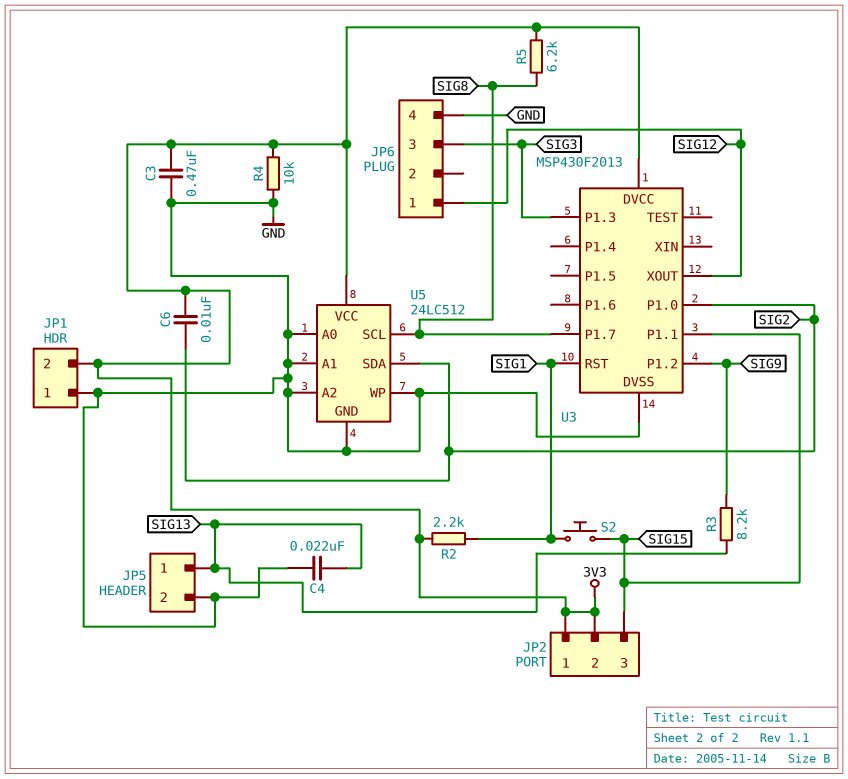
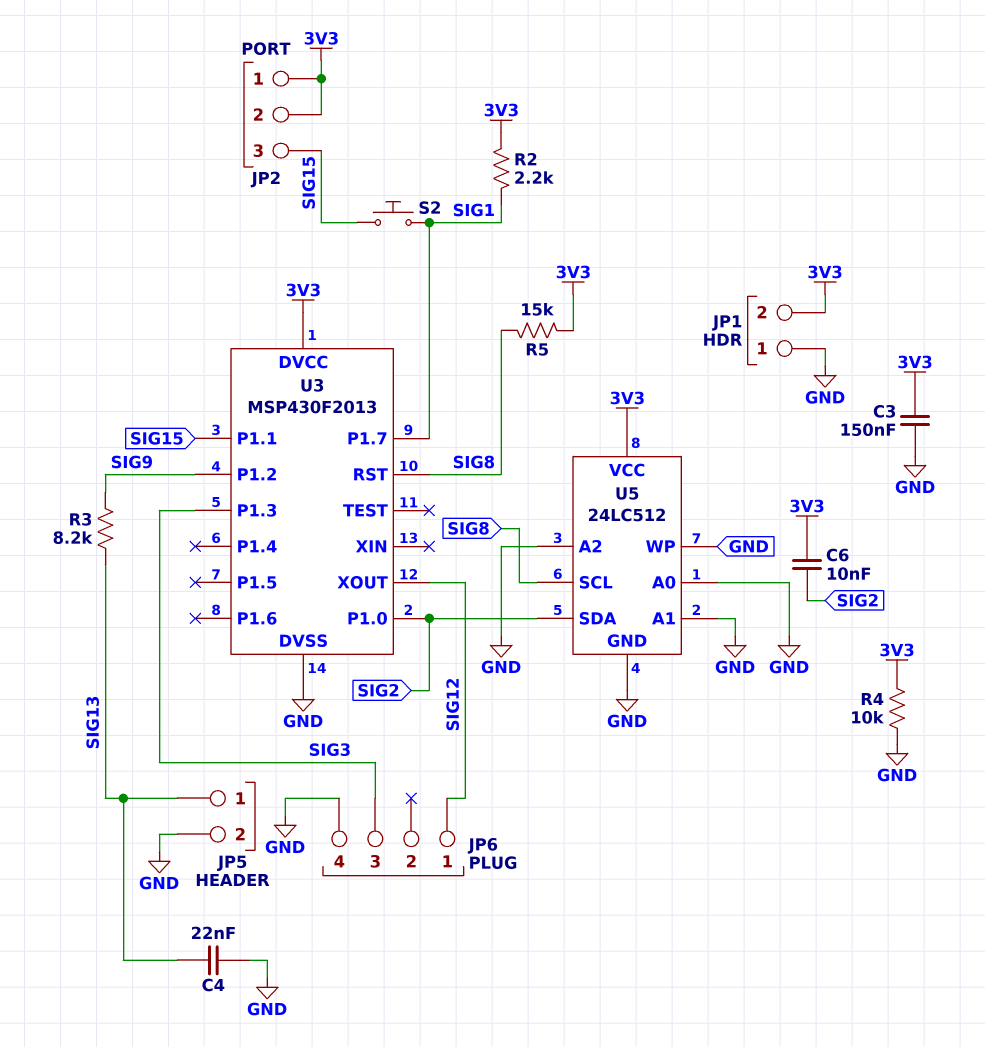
C3: 470nF (3V3, GND) -> 150nF (3V3, GND)
R5: 6.2k (3V3, SIG8) -> 15k (3V3, SIG8)
U3 pin P1.7: SIG8 -> SIG1
U3 pin RST: SIG1 -> SIG8

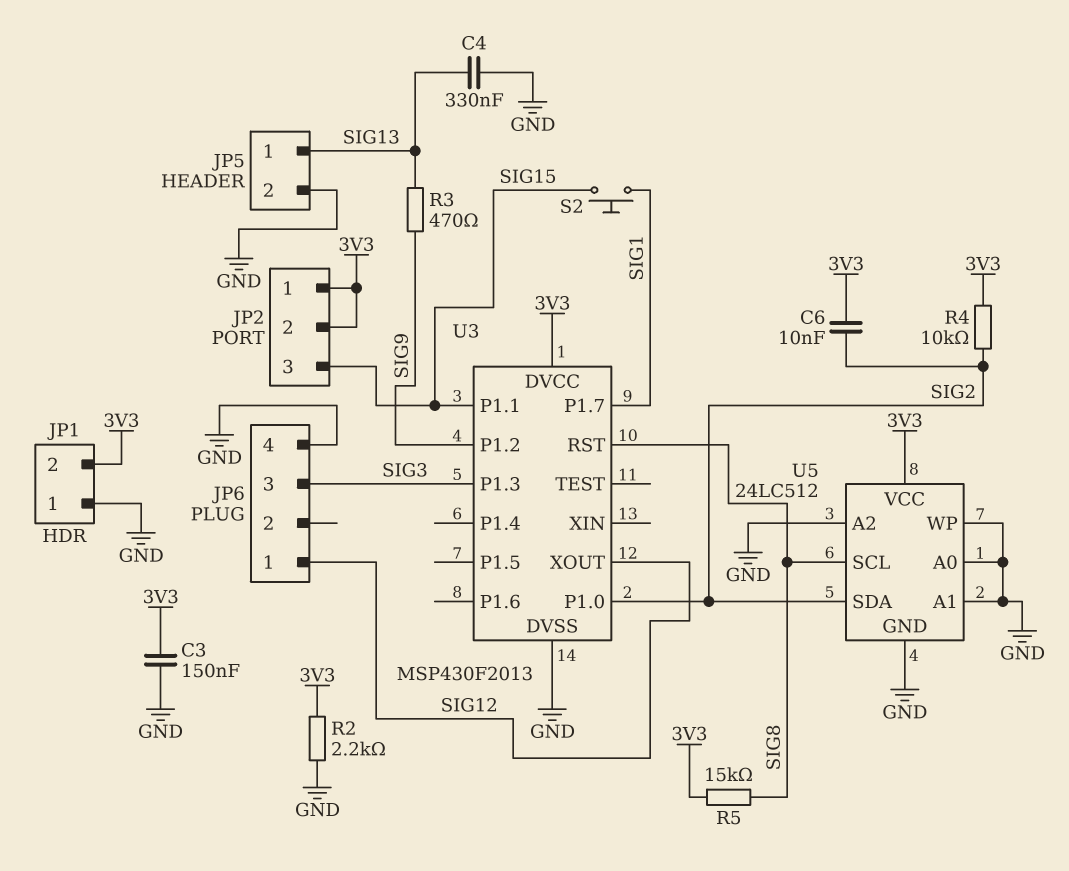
C4: 22nF (GND, SIG13) -> 330nF (GND, SIG13)
R2: 2.2k (3V3, SIG1) -> 2.2k (3V3, GND)
R3: 8.2k (SIG9, SIG13) -> 470 (SIG9, SIG13)
R4: 10k (3V3, GND) -> 10k (3V3, SIG2)

